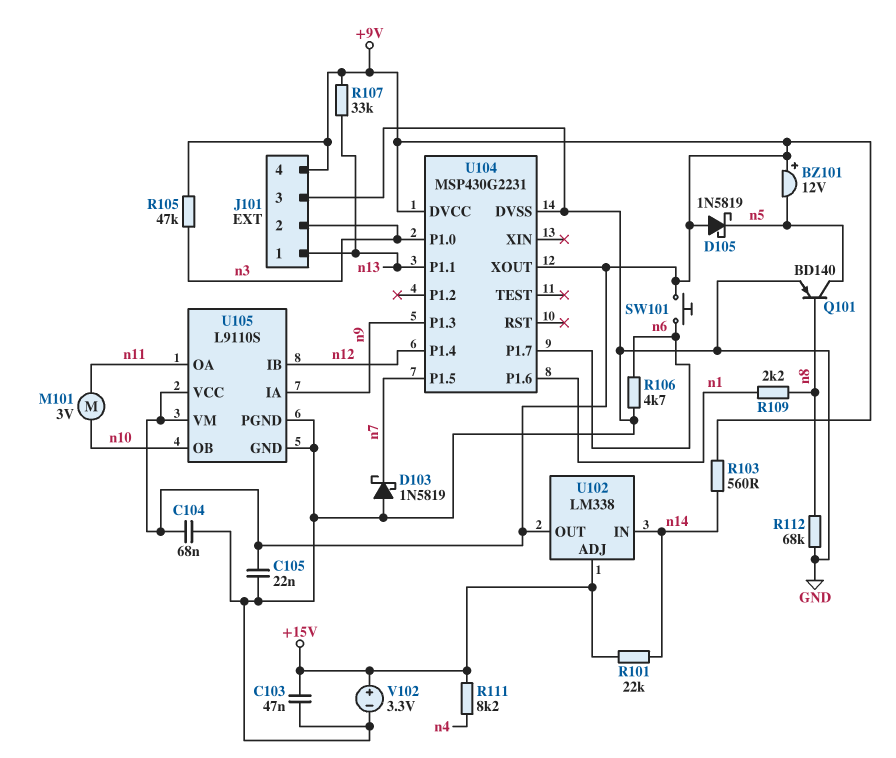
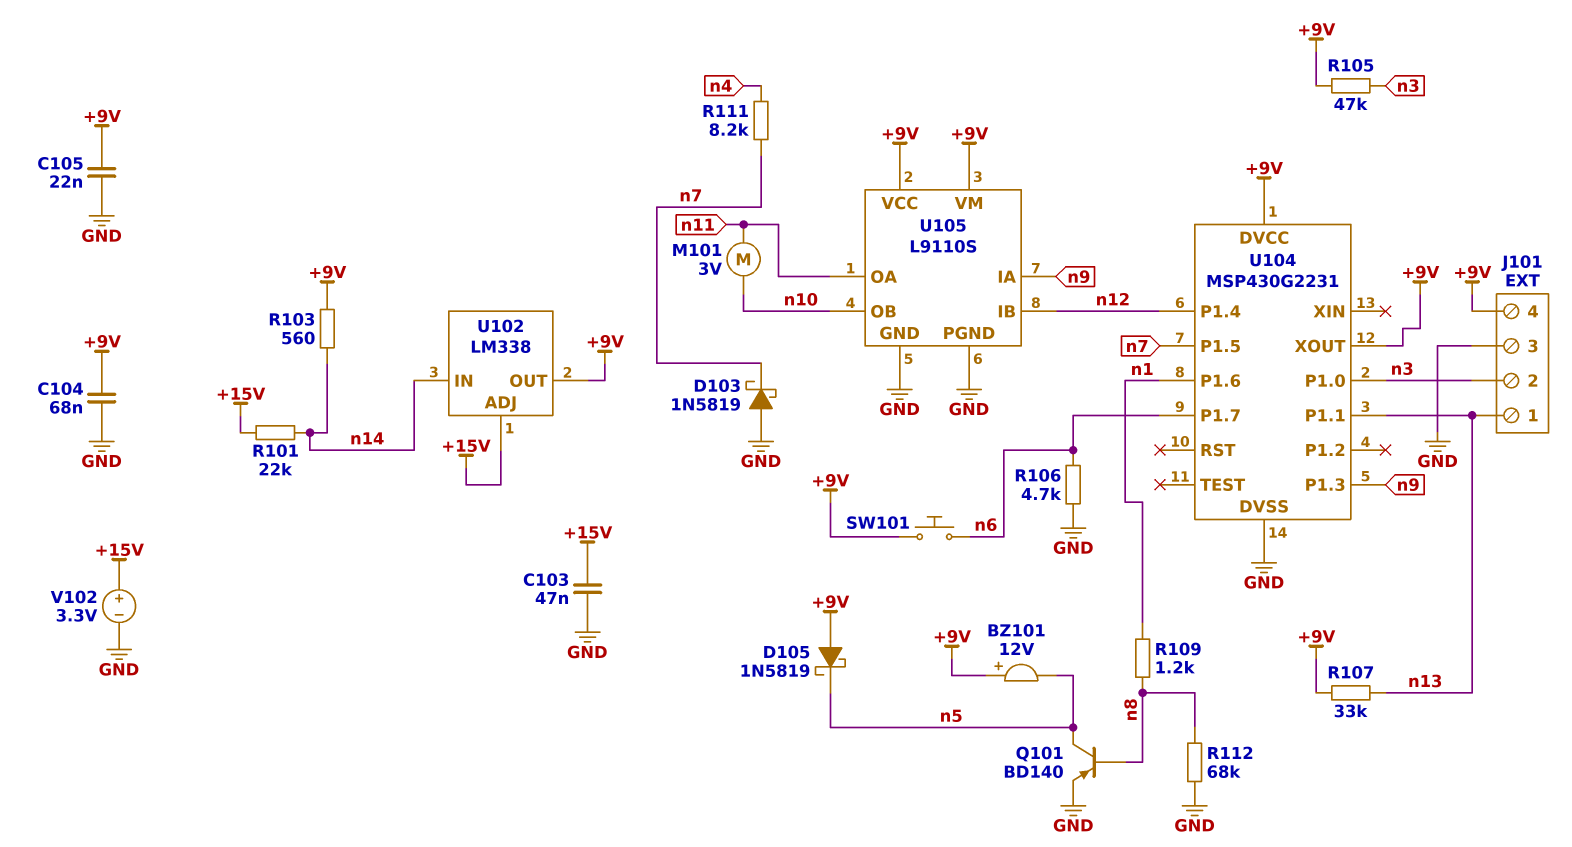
R109: 2.2k (n1, n8) -> 1.2k (n1, n8)
R111: 8.2k (+15V, n4) -> 8.2k (n4, n7)

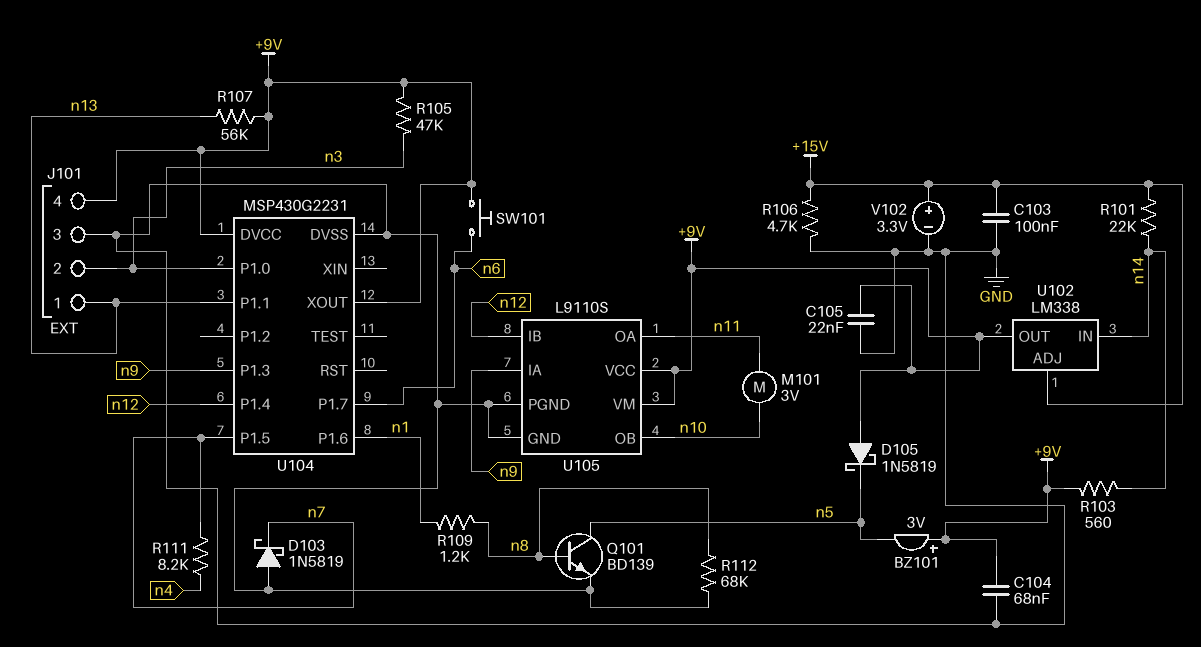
BZ101: buzzer 12V (plus +9V, minus n5) -> buzzer 3V (plus +9V, minus n5)
C103: 47nF (+15V, GND) -> 100nF (+15V, GND)
Q101: PNP BD140 (B n8, C n5, E GND) -> NPN BD139 (B n8, C n5, E GND)
R106: 4.7k (GND, n6) -> 4.7k (+15V, GND)
R107: 33k (+9V, n13) -> 56k (+9V, n13)

